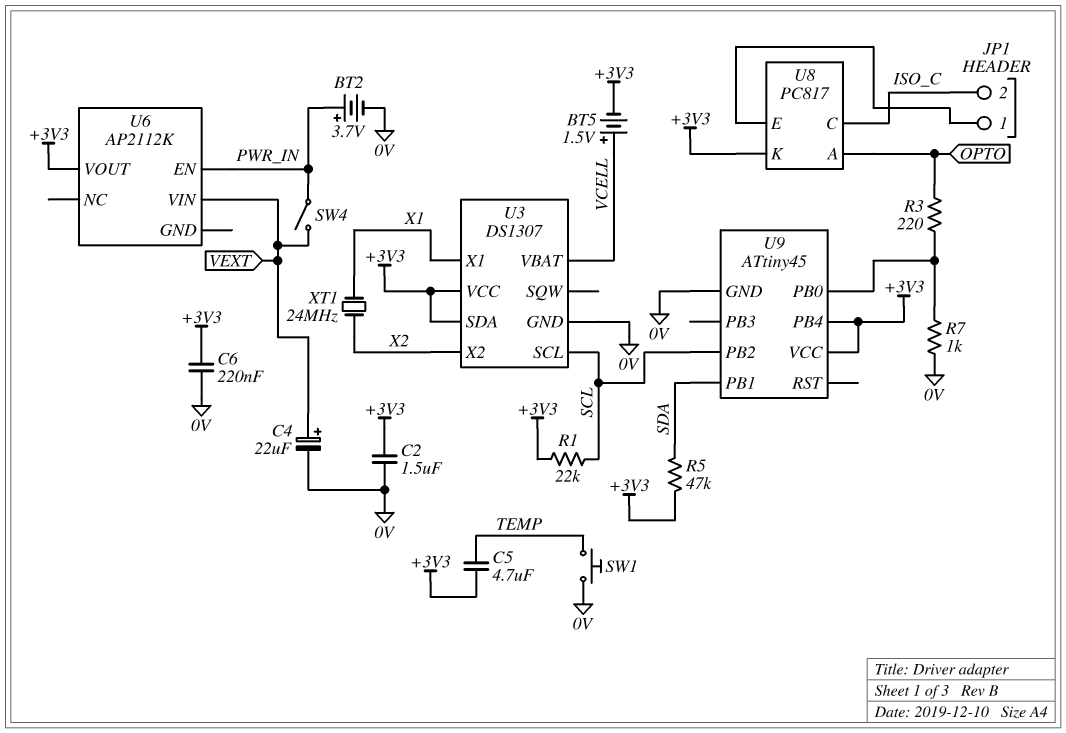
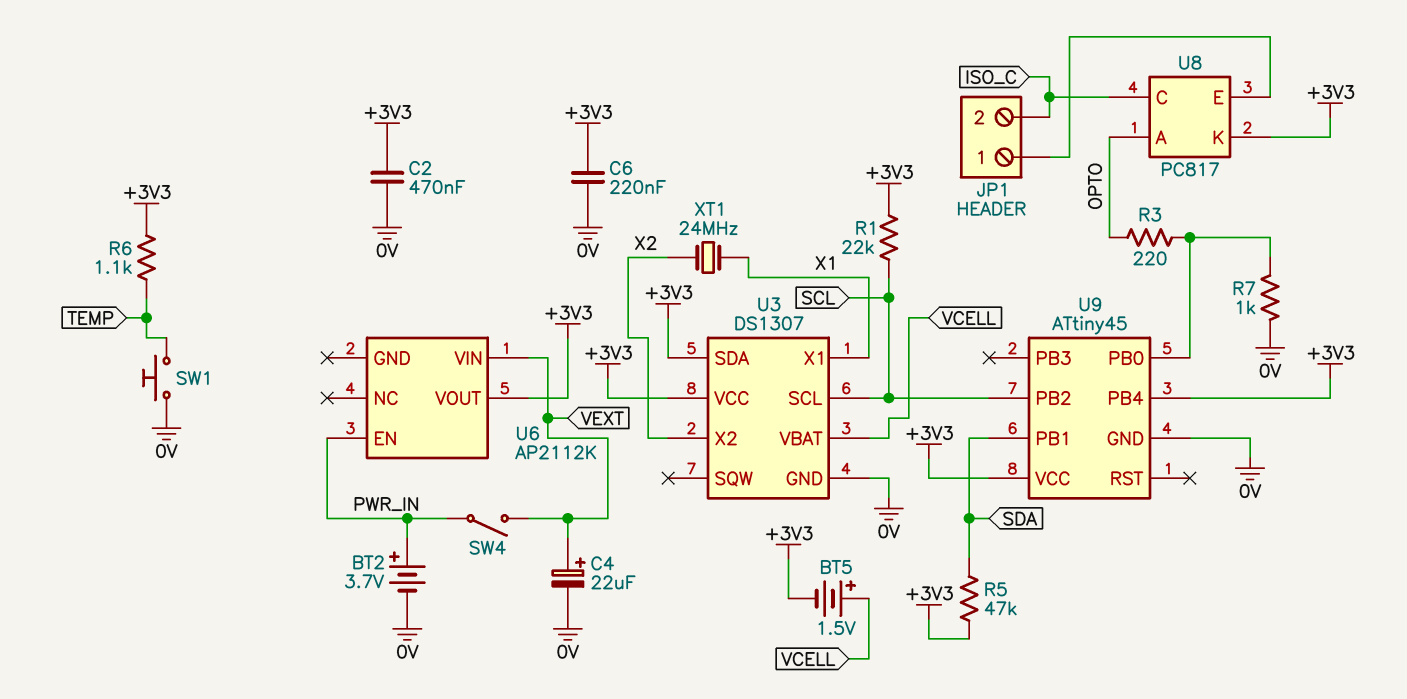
C2: 1.5uF (+3V3, 0V) -> 470nF (+3V3, 0V)
C5: 4.7uF (+3V3, TEMP) -> none
R6: none -> 1.1k (+3V3, TEMP)

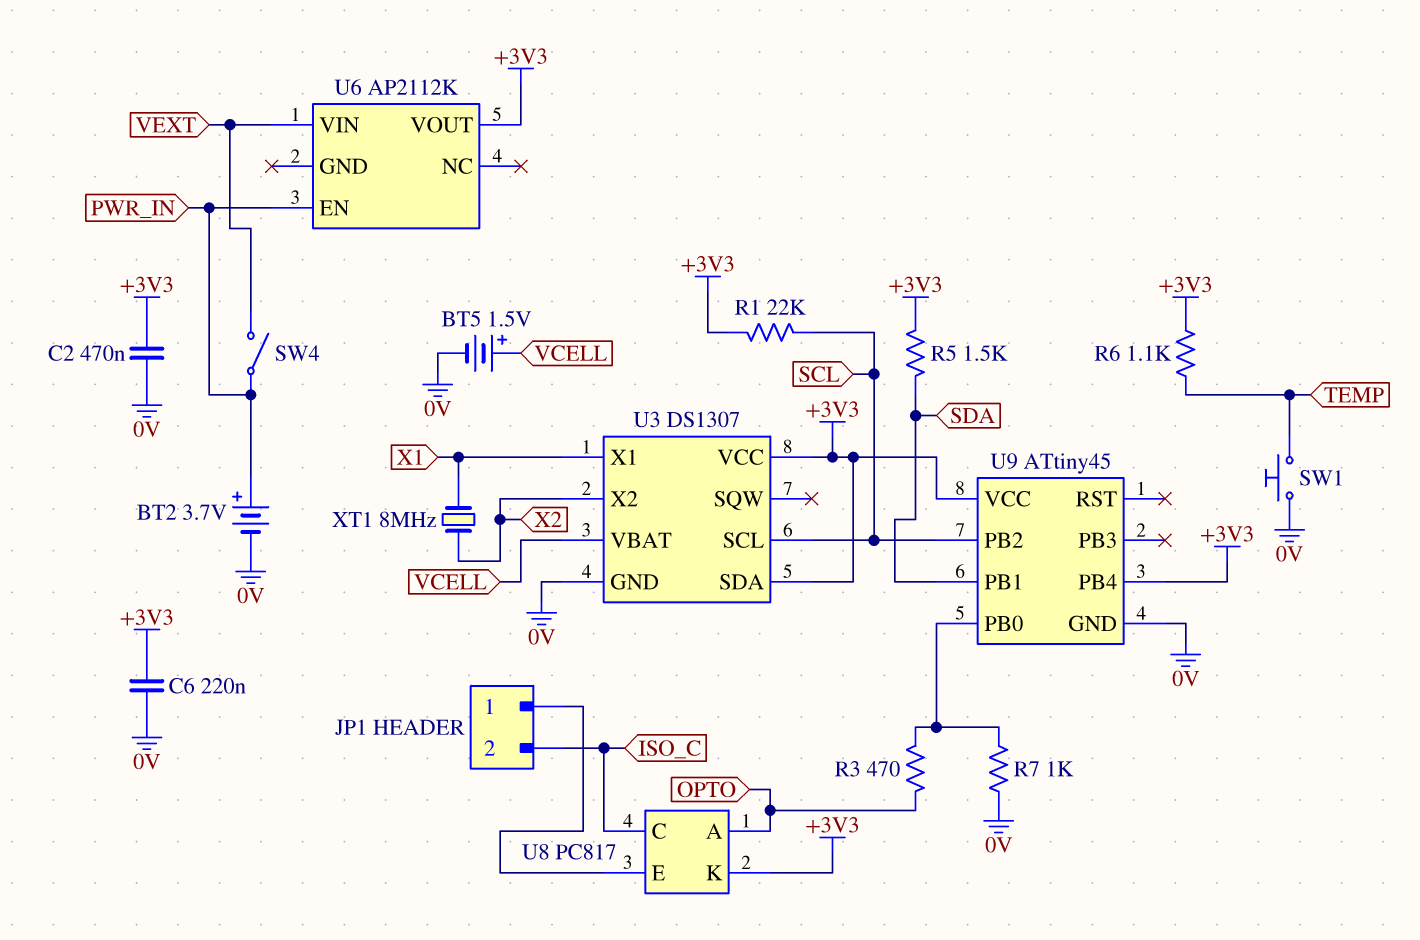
BT5: 1.5V (plus VCELL, minus +3V3) -> 1.5V (plus VCELL, minus 0V)
C4: 22uF (plus VEXT, minus 0V) -> none
R3: 220 (OPTO, U9/PB0) -> 470 (OPTO, U9/PB0)
R5: 47k (+3V3, SDA) -> 1.5k (+3V3, SDA)
XT1: 24MHz (X1, X2) -> 8MHz (X1, X2)

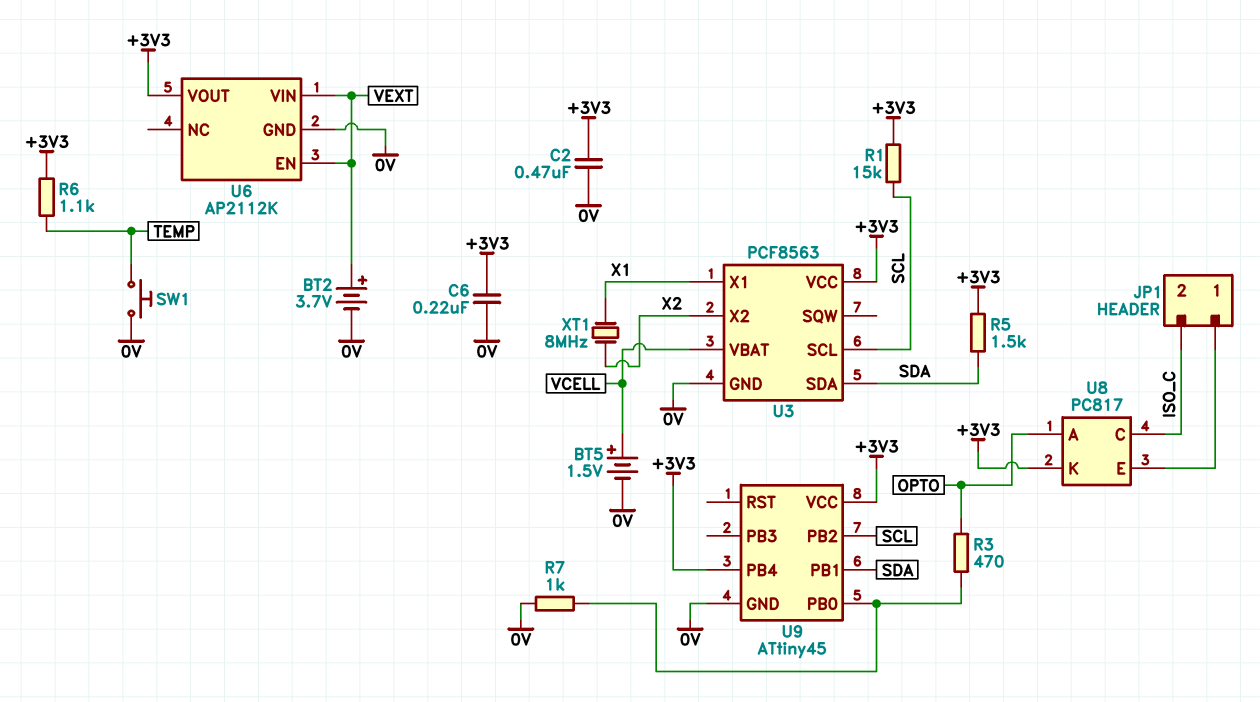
BT2: 3.7V (plus PWR_IN, minus 0V) -> 3.7V (plus VEXT, minus 0V)
R1: 22k (+3V3, SCL) -> 15k (+3V3, SCL)
SW4: switch (PWR_IN, VEXT) -> none
U3: DS1307 -> PCF8563
U3 pin SDA: +3V3 -> SDA
U6 pin EN: PWR_IN -> VEXT
U6 pin GND: none -> 0V

